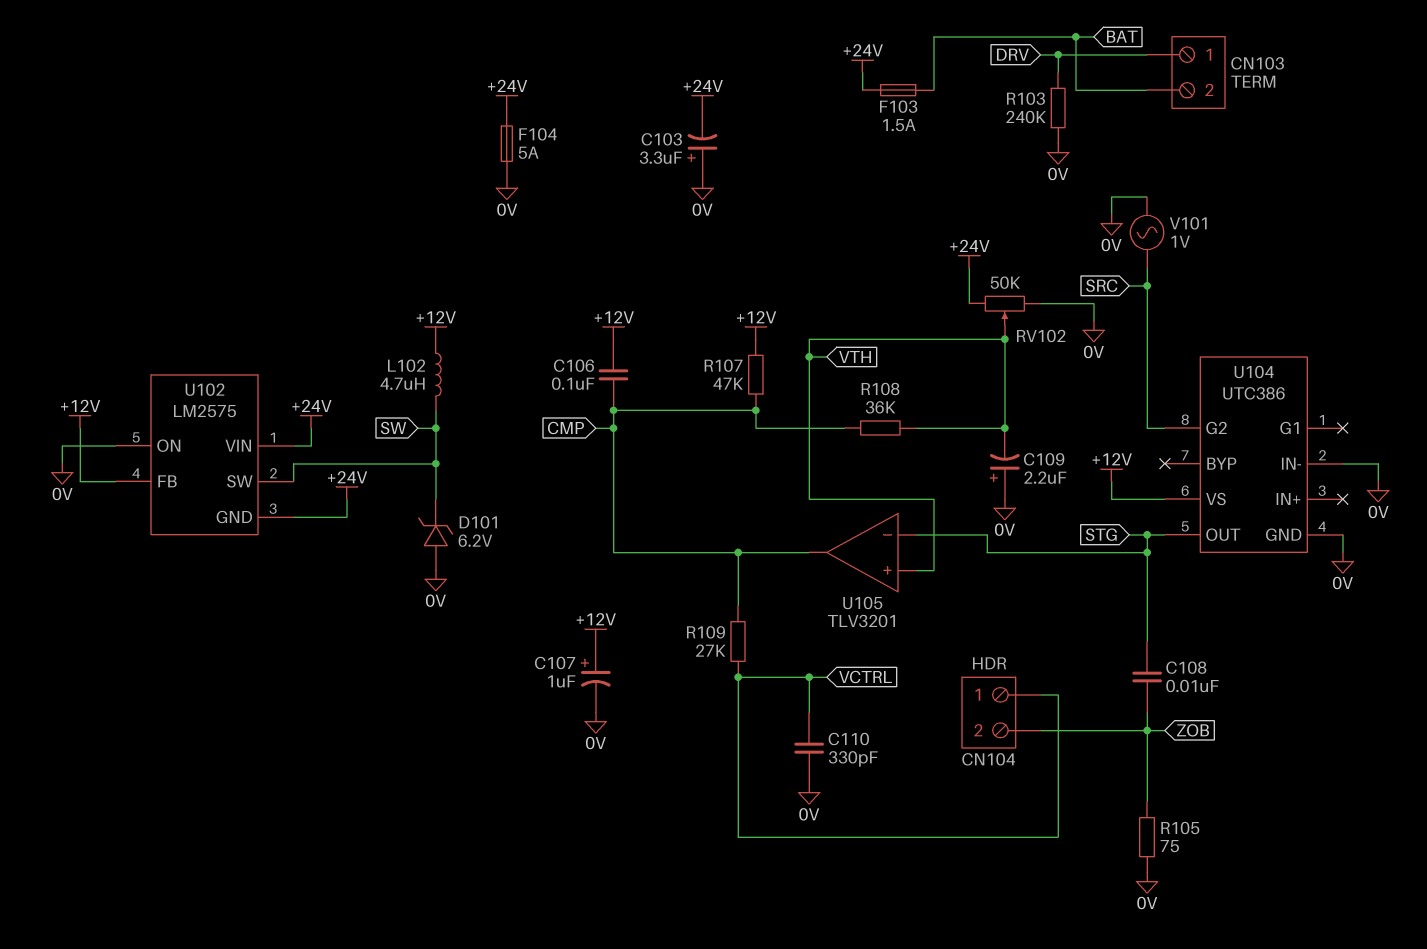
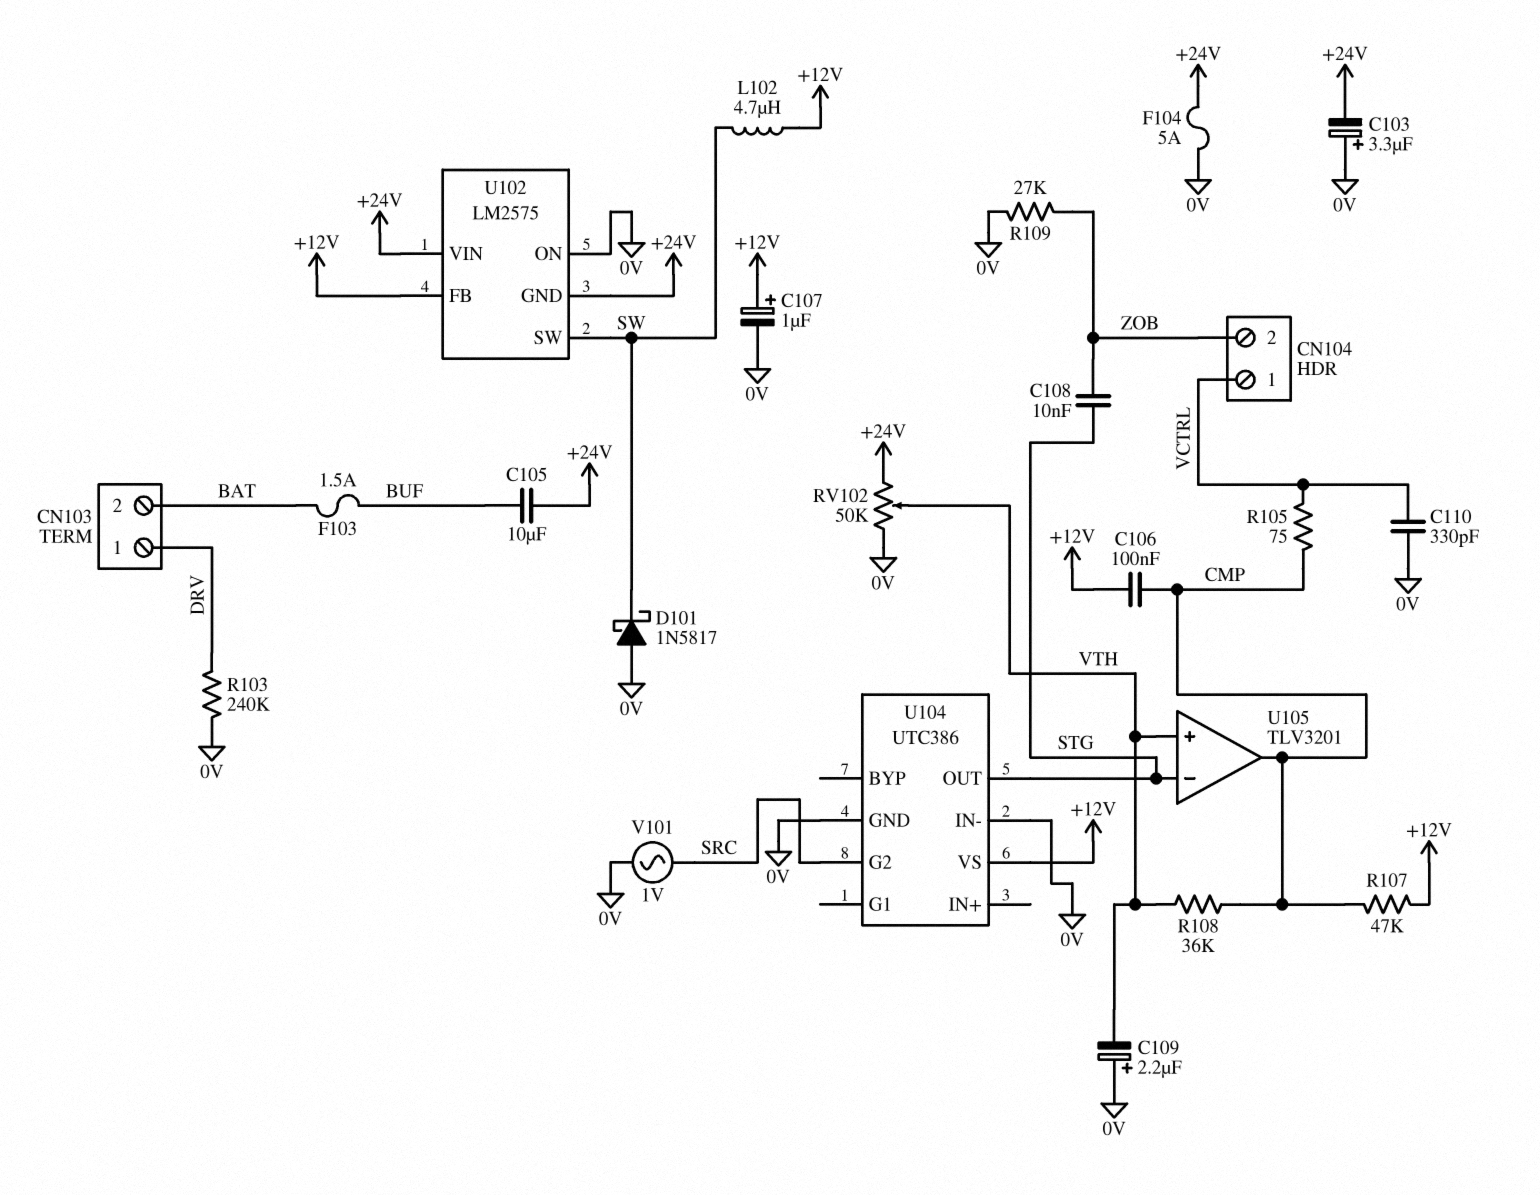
C105: none -> 10uF (+24V, BUF)
D101: zener 6.2V (A 0V, K SW) -> schottky 1N5817 (A 0V, K SW)
F103: 1.5A (+24V, BAT) -> 1.5A (BAT, BUF)
R105: 75 (0V, ZOB) -> 75 (CMP, VCTRL)
R109: 27k (CMP, VCTRL) -> 27k (0V, ZOB)

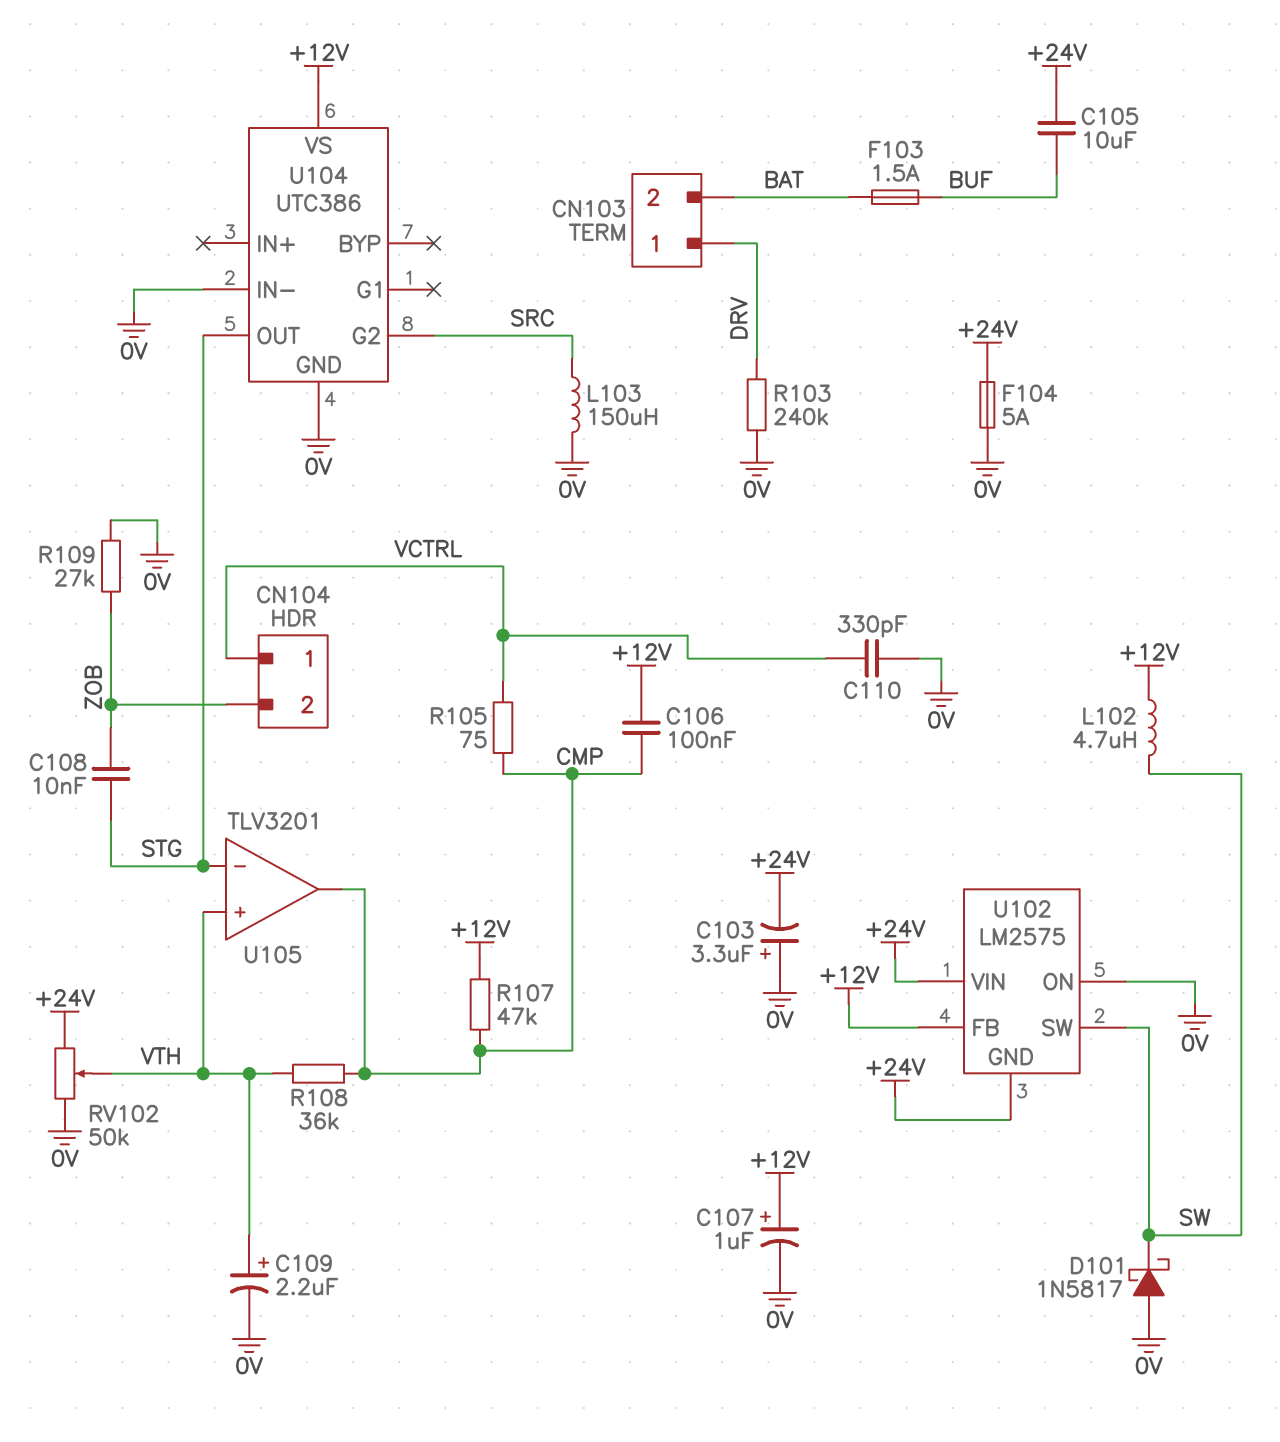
C109: 2.2uF (plus 0V, minus VTH) -> 2.2uF (plus VTH, minus 0V)
L103: none -> 150uH (0V, SRC)
V101: AC 1V (0V, SRC) -> none

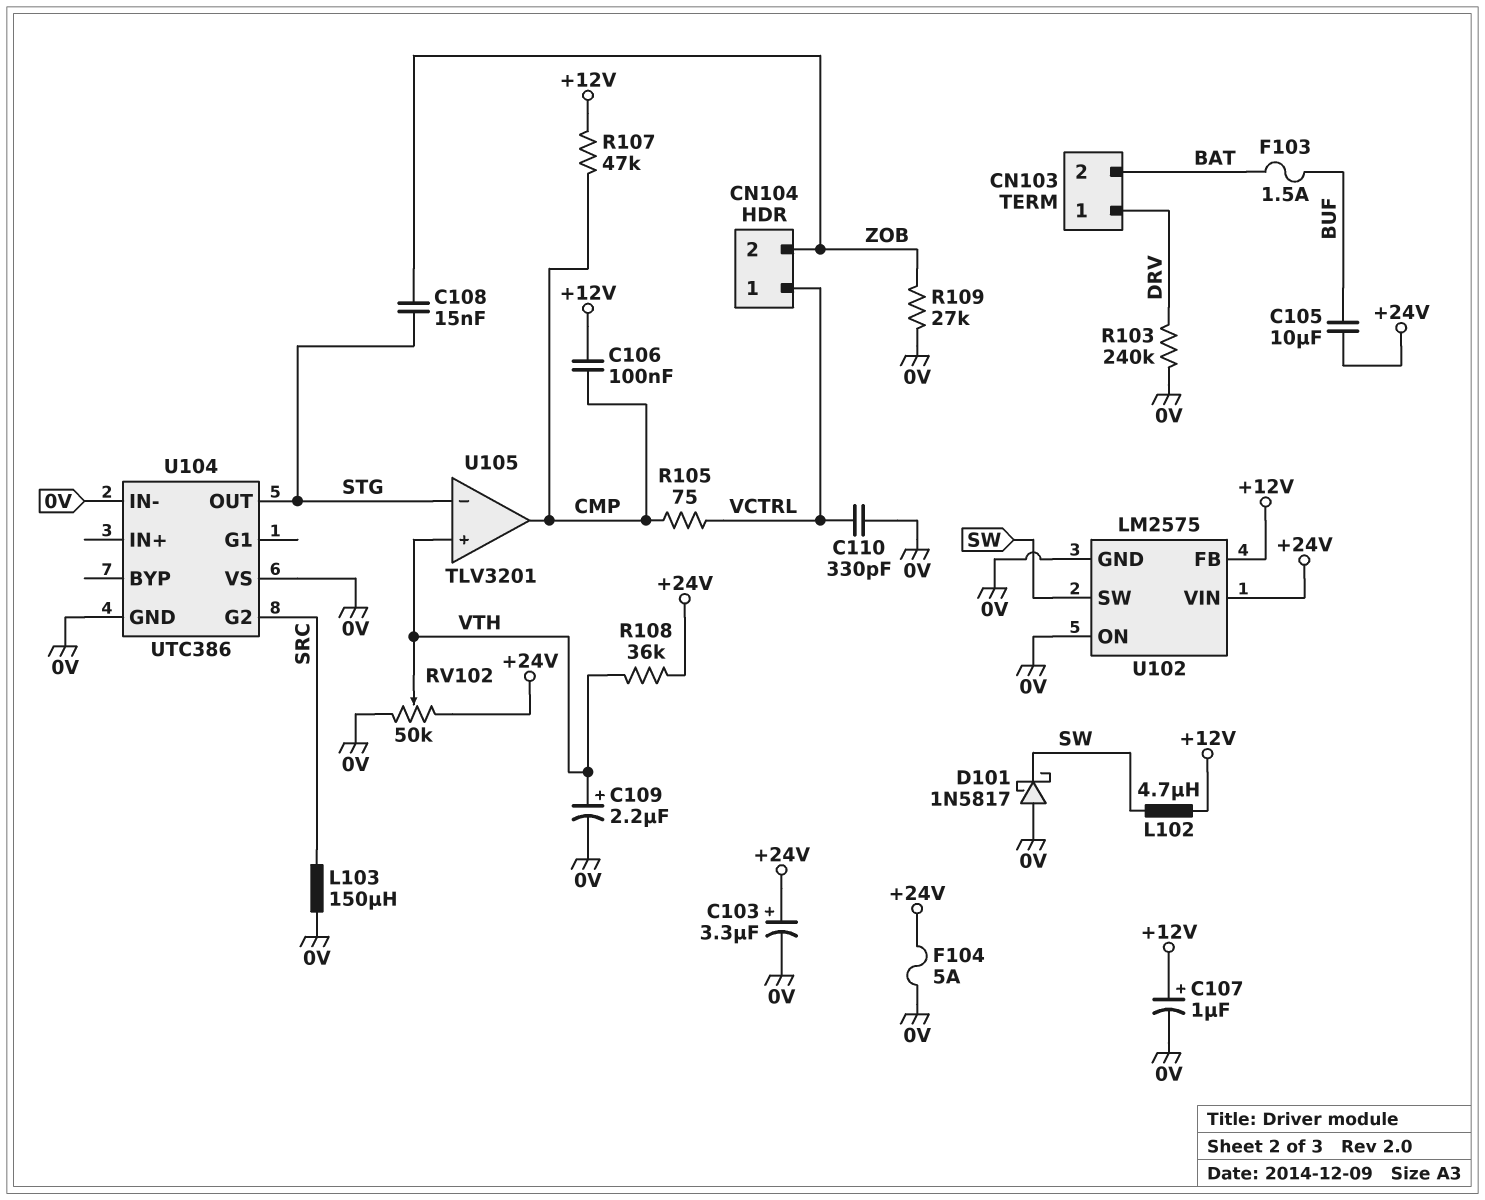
C103: 3.3uF (plus 0V, minus +24V) -> 3.3uF (plus +24V, minus 0V)
C108: 10nF (STG, ZOB) -> 15nF (STG, ZOB)
R108: 36k (CMP, VTH) -> 36k (+24V, VTH)
U102 pin GND: +24V -> 0V
U104 pin VS: +12V -> 0V

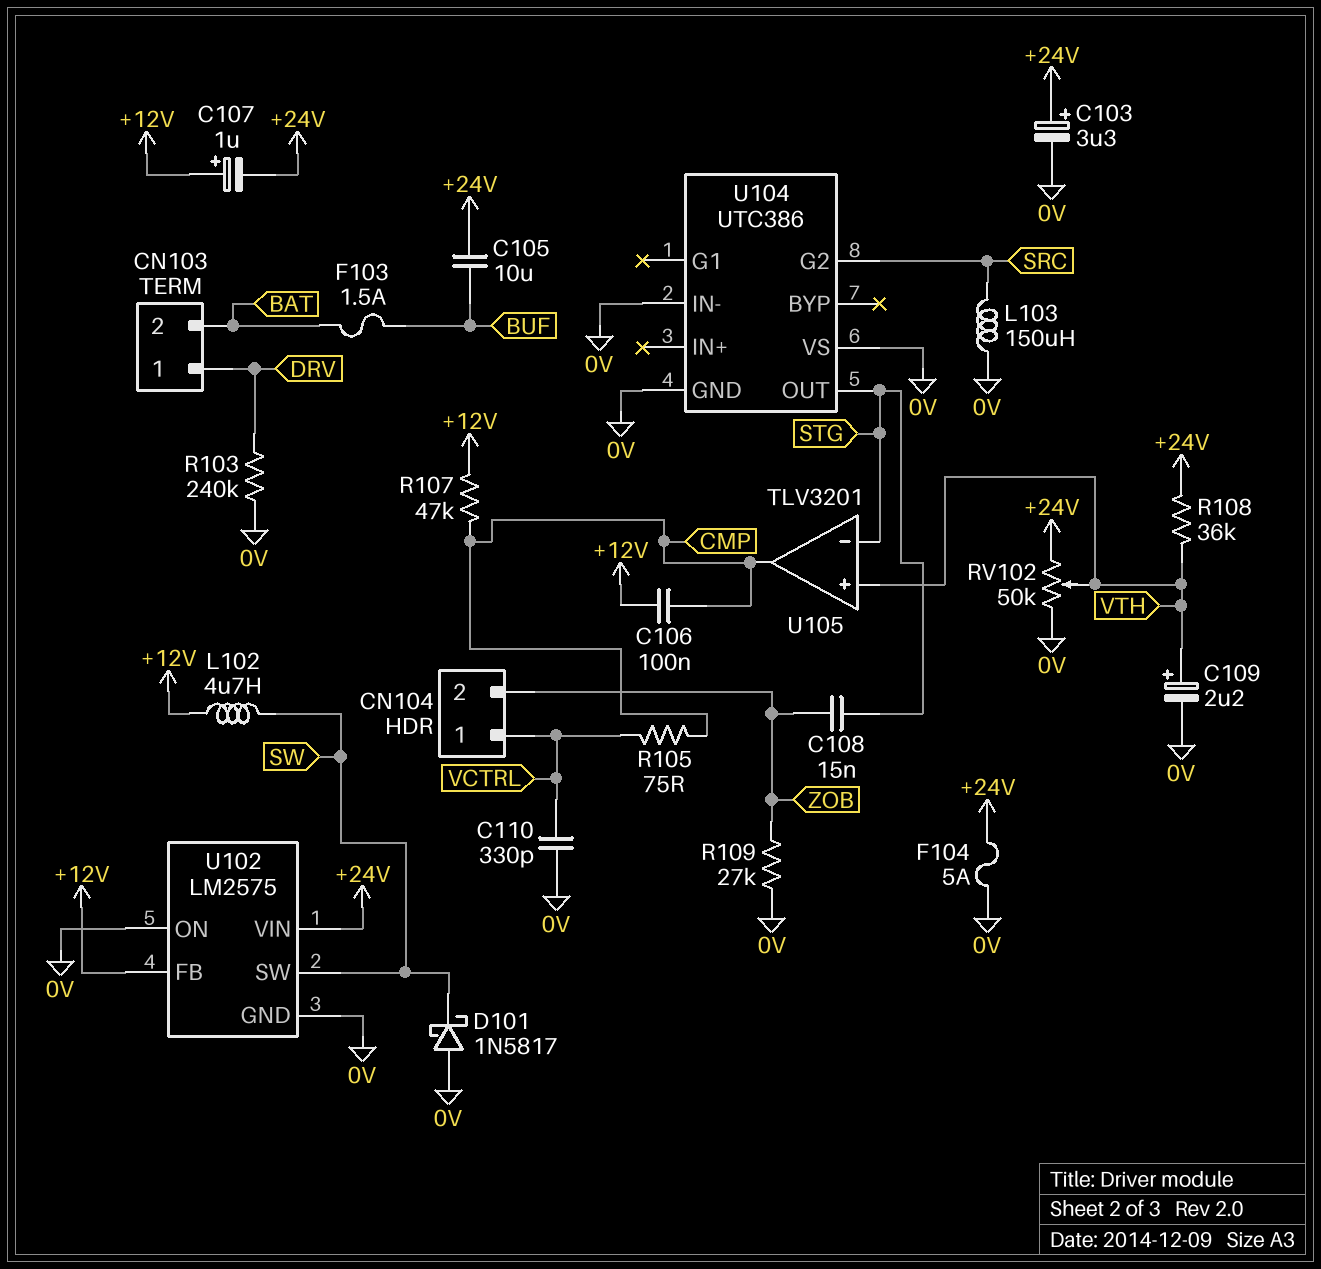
C107: 1uF (plus +12V, minus 0V) -> 1uF (plus +12V, minus +24V)

